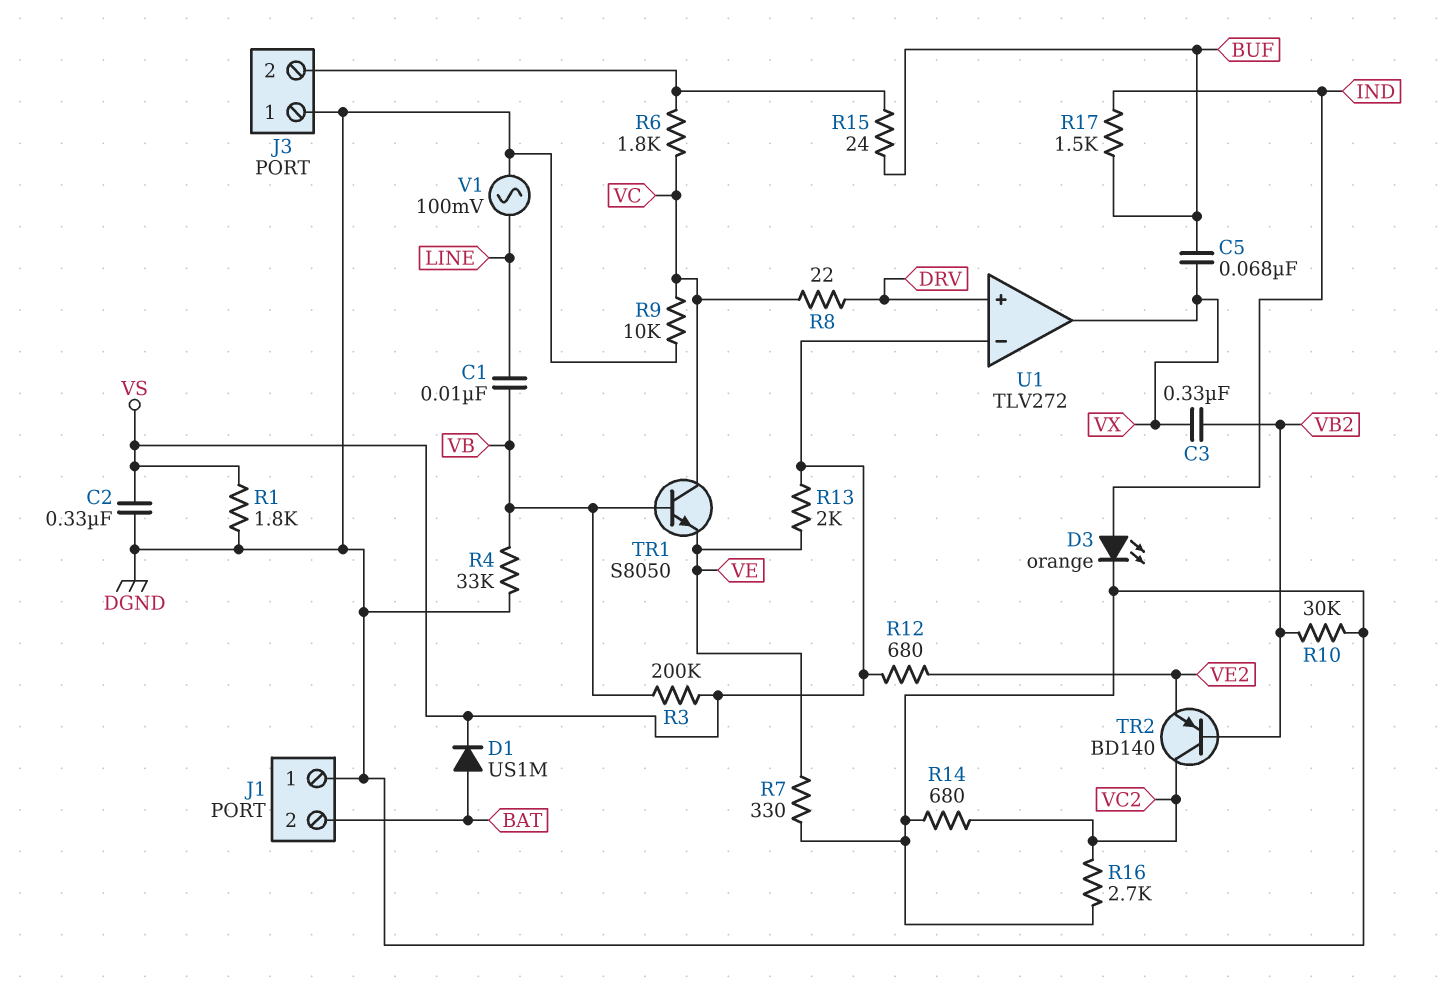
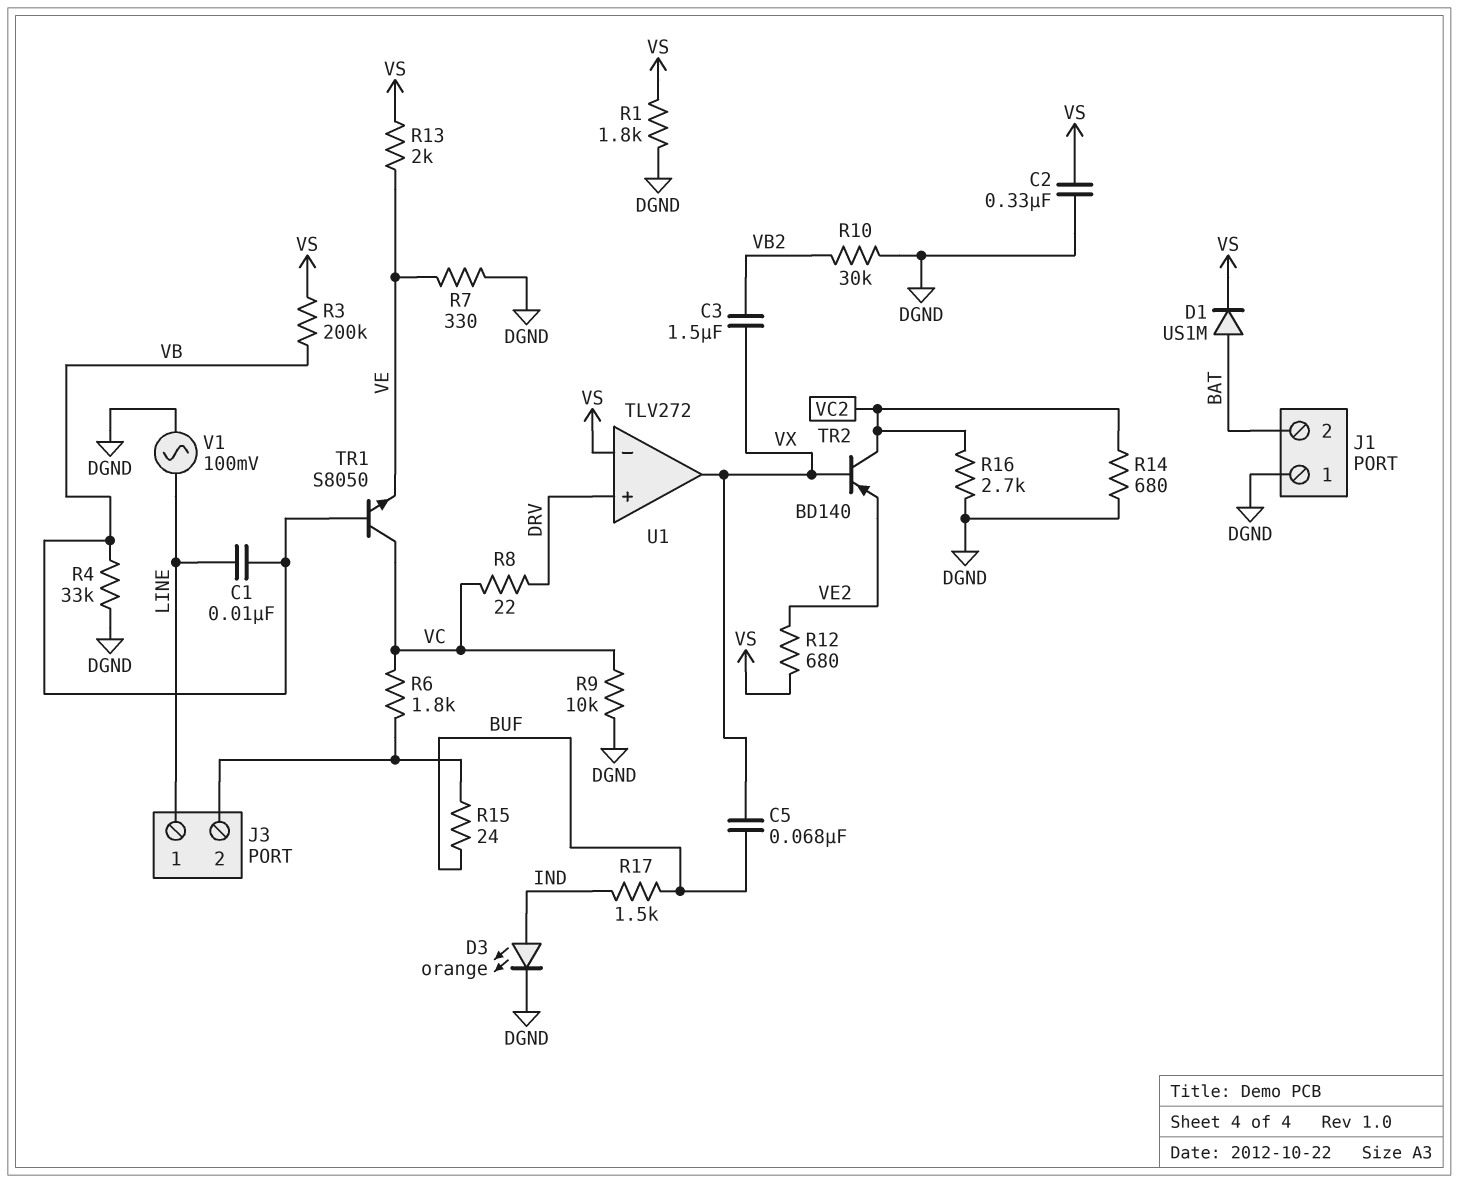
C3: 330nF (VB2, VX) -> 1.5uF (VB2, VX)
J3 pin 1: DGND -> LINE
TR2: PNP BD140 (B VB2, C VC2, E VE2) -> PNP BD140 (B VX, C VC2, E VE2)

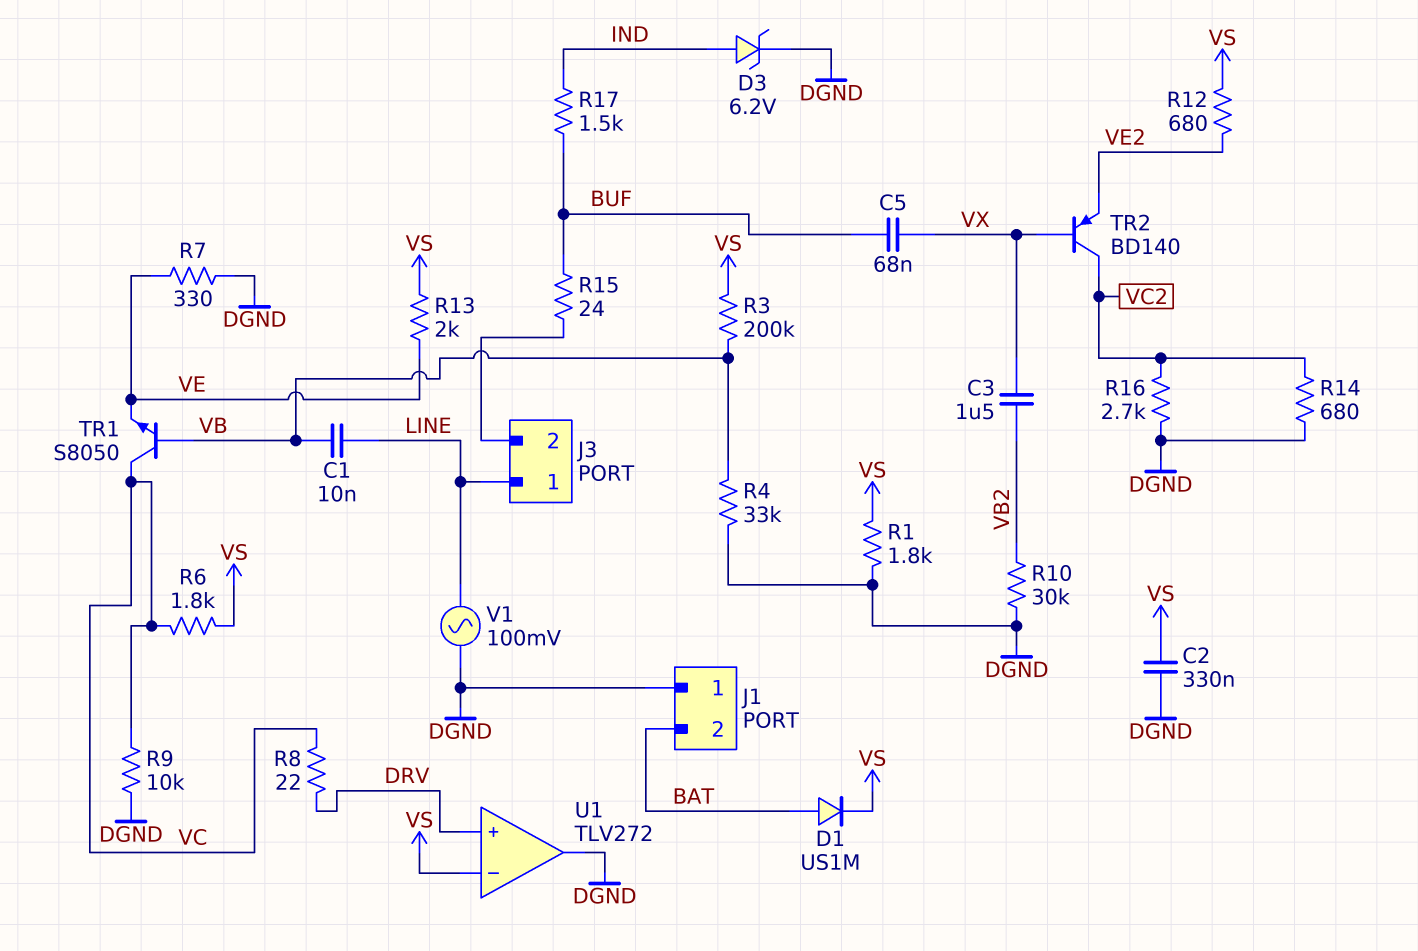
D3: LED orange (A IND, K DGND) -> zener 6.2V (A IND, K DGND)
R6: 1.8k (J3/2, VC) -> 1.8k (VC, VS)
U1 pin out: VX -> DGND

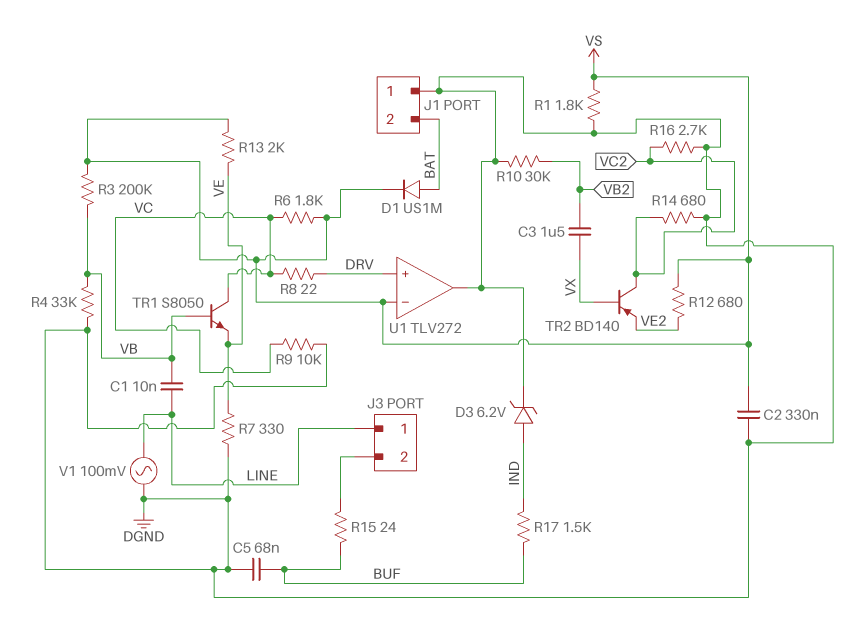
C5: 68nF (BUF, VX) -> 68nF (BUF, DGND)

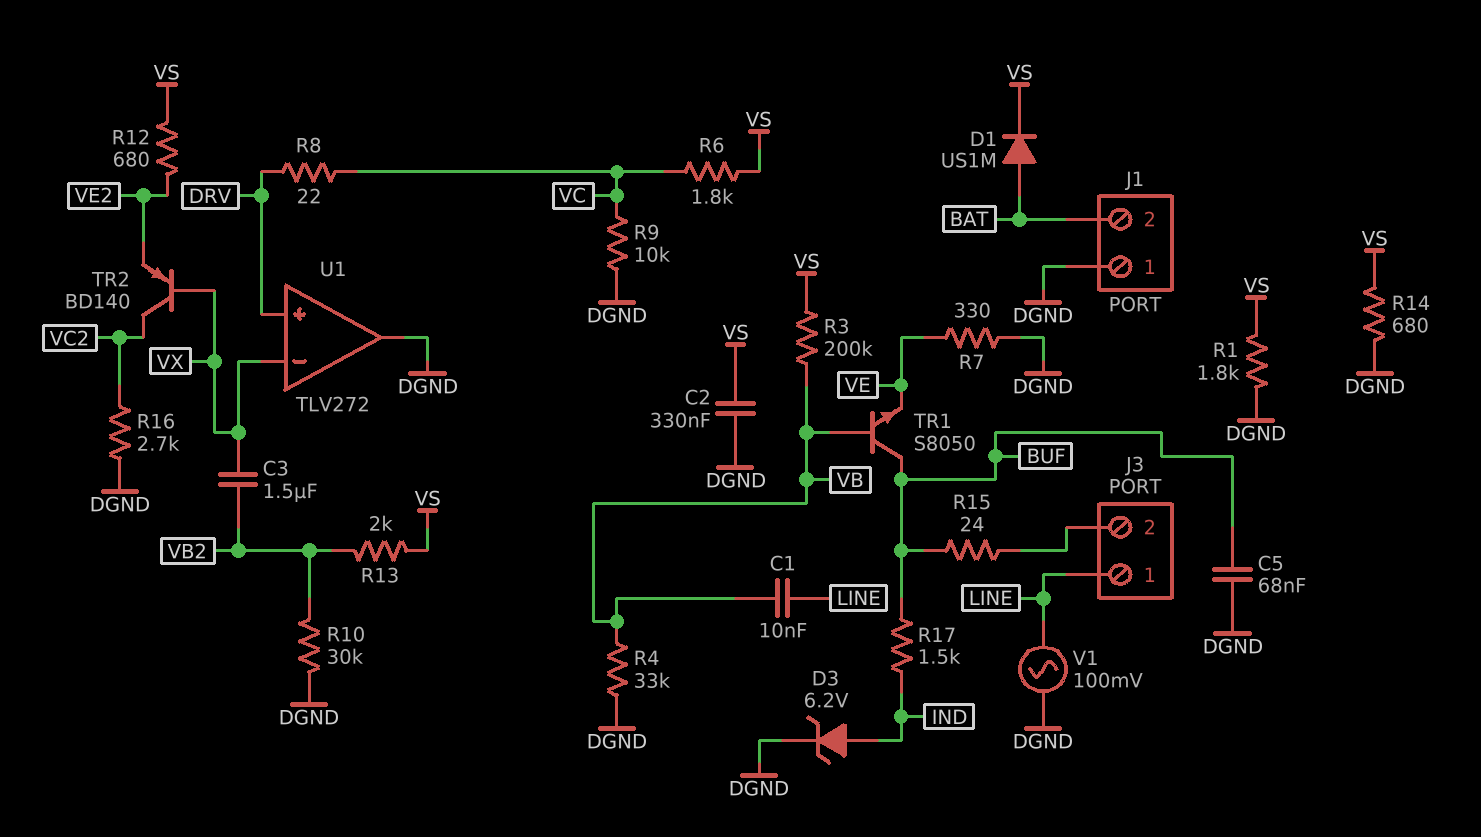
R13: 2k (VE, VS) -> 2k (VB2, VS)
R14: 680 (DGND, VC2) -> 680 (DGND, VS)
TR1: NPN S8050 (B VB, C VC, E VE) -> NPN S8050 (B VB, C BUF, E VE)
U1 pin in-: VS -> VX

